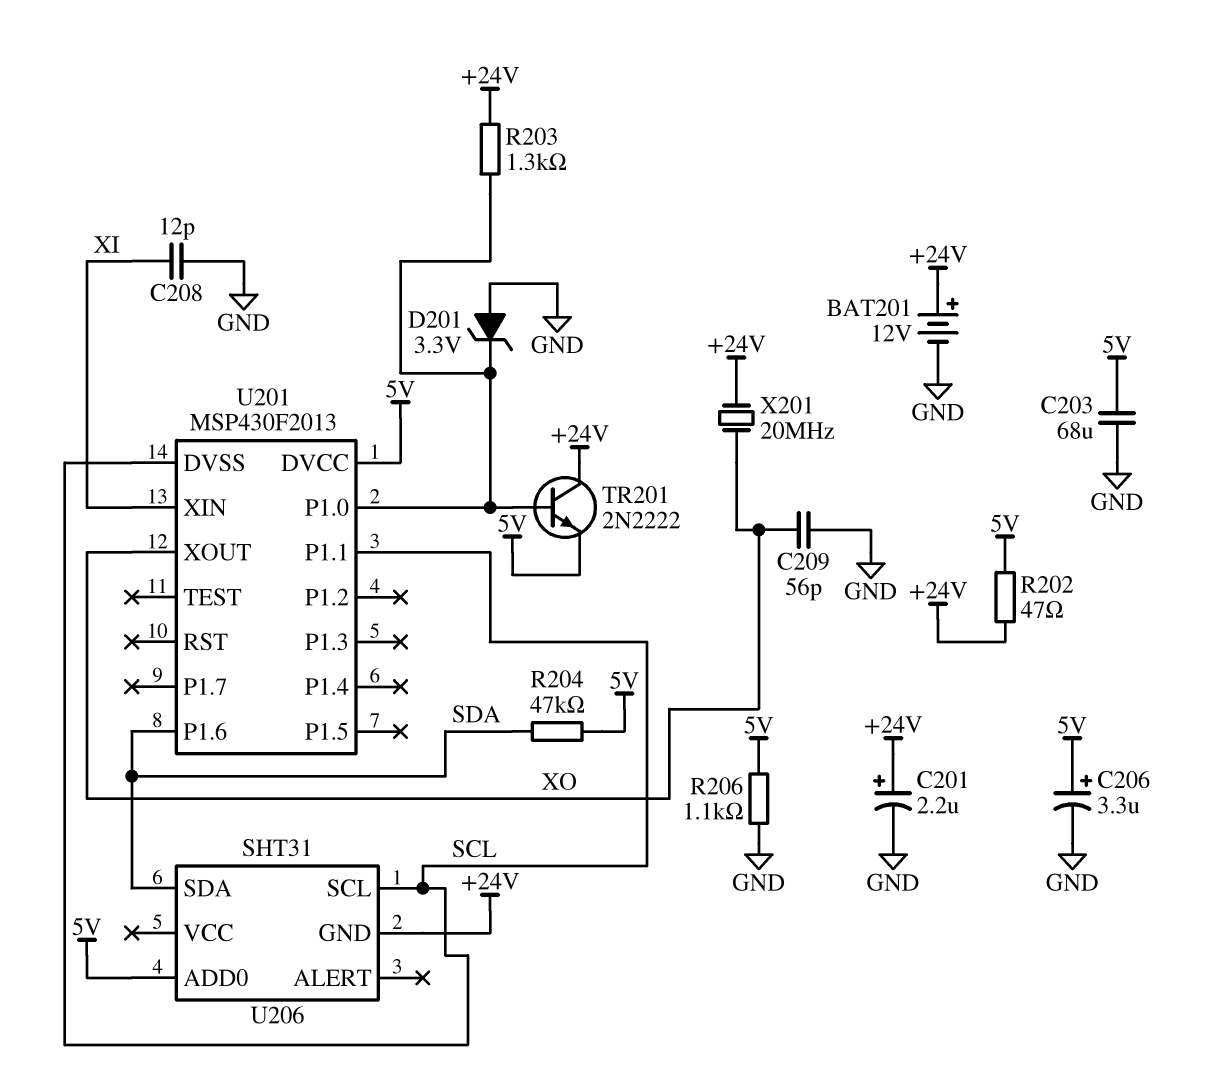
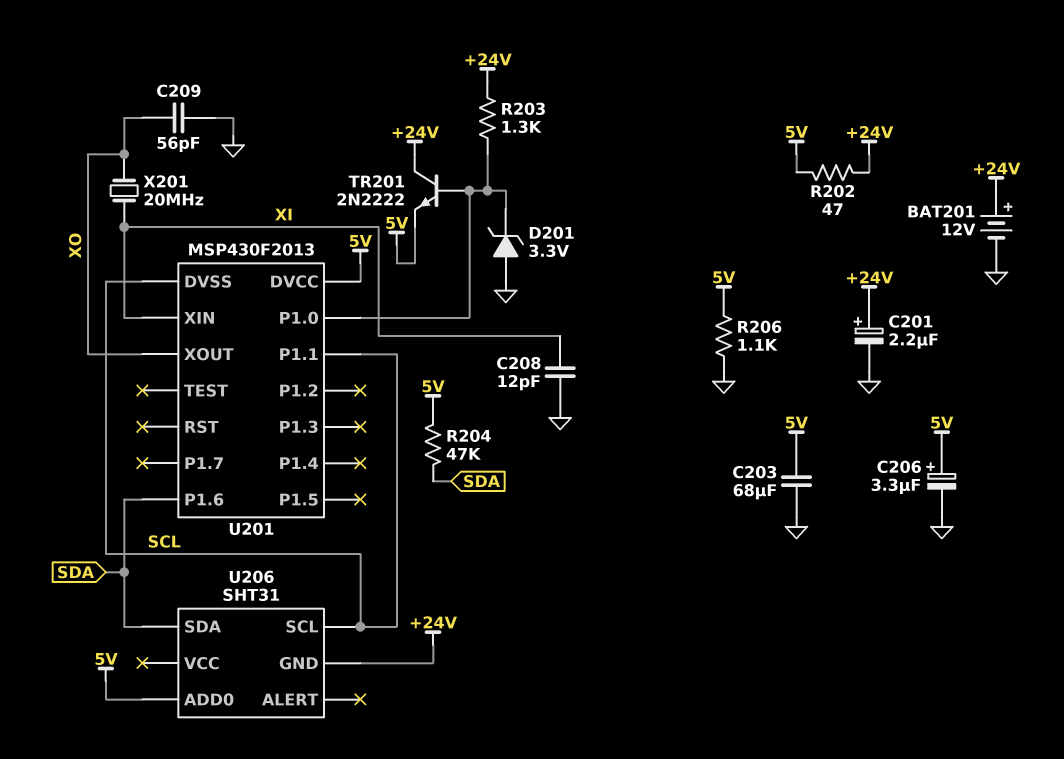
X201: 20MHz (+24V, XO) -> 20MHz (XI, XO)

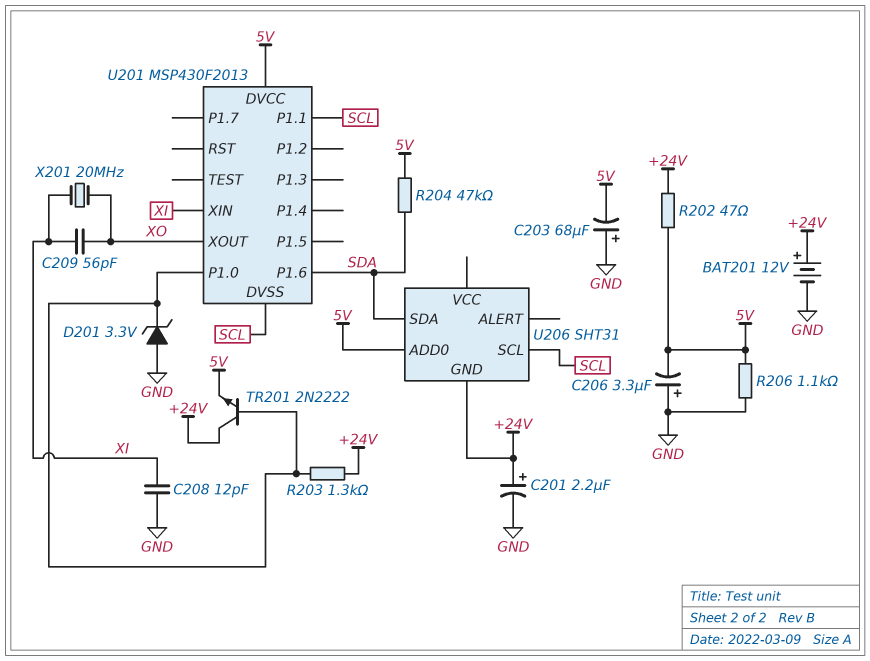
C203: 68uF (5V, GND) -> 68uF (plus GND, minus 5V)
C206: 3.3uF (plus 5V, minus GND) -> 3.3uF (plus GND, minus 5V)
C209: 56pF (GND, XO) -> 56pF (XI, XO)

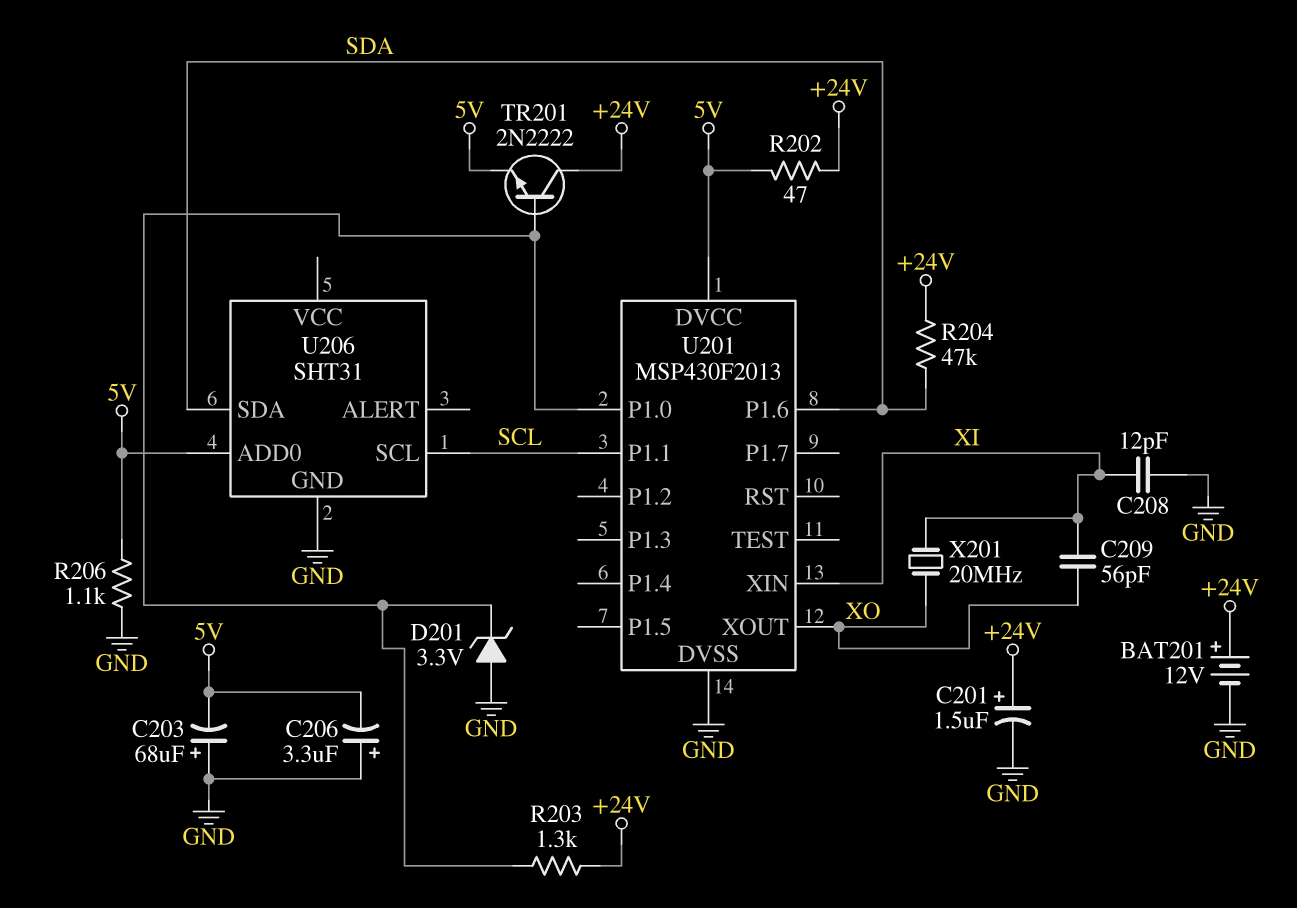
C201: 2.2uF (plus +24V, minus GND) -> 1.5uF (plus +24V, minus GND)
R204: 47k (5V, SDA) -> 47k (+24V, SDA)
U201 pin DVSS: SCL -> GND
U206 pin GND: +24V -> GND

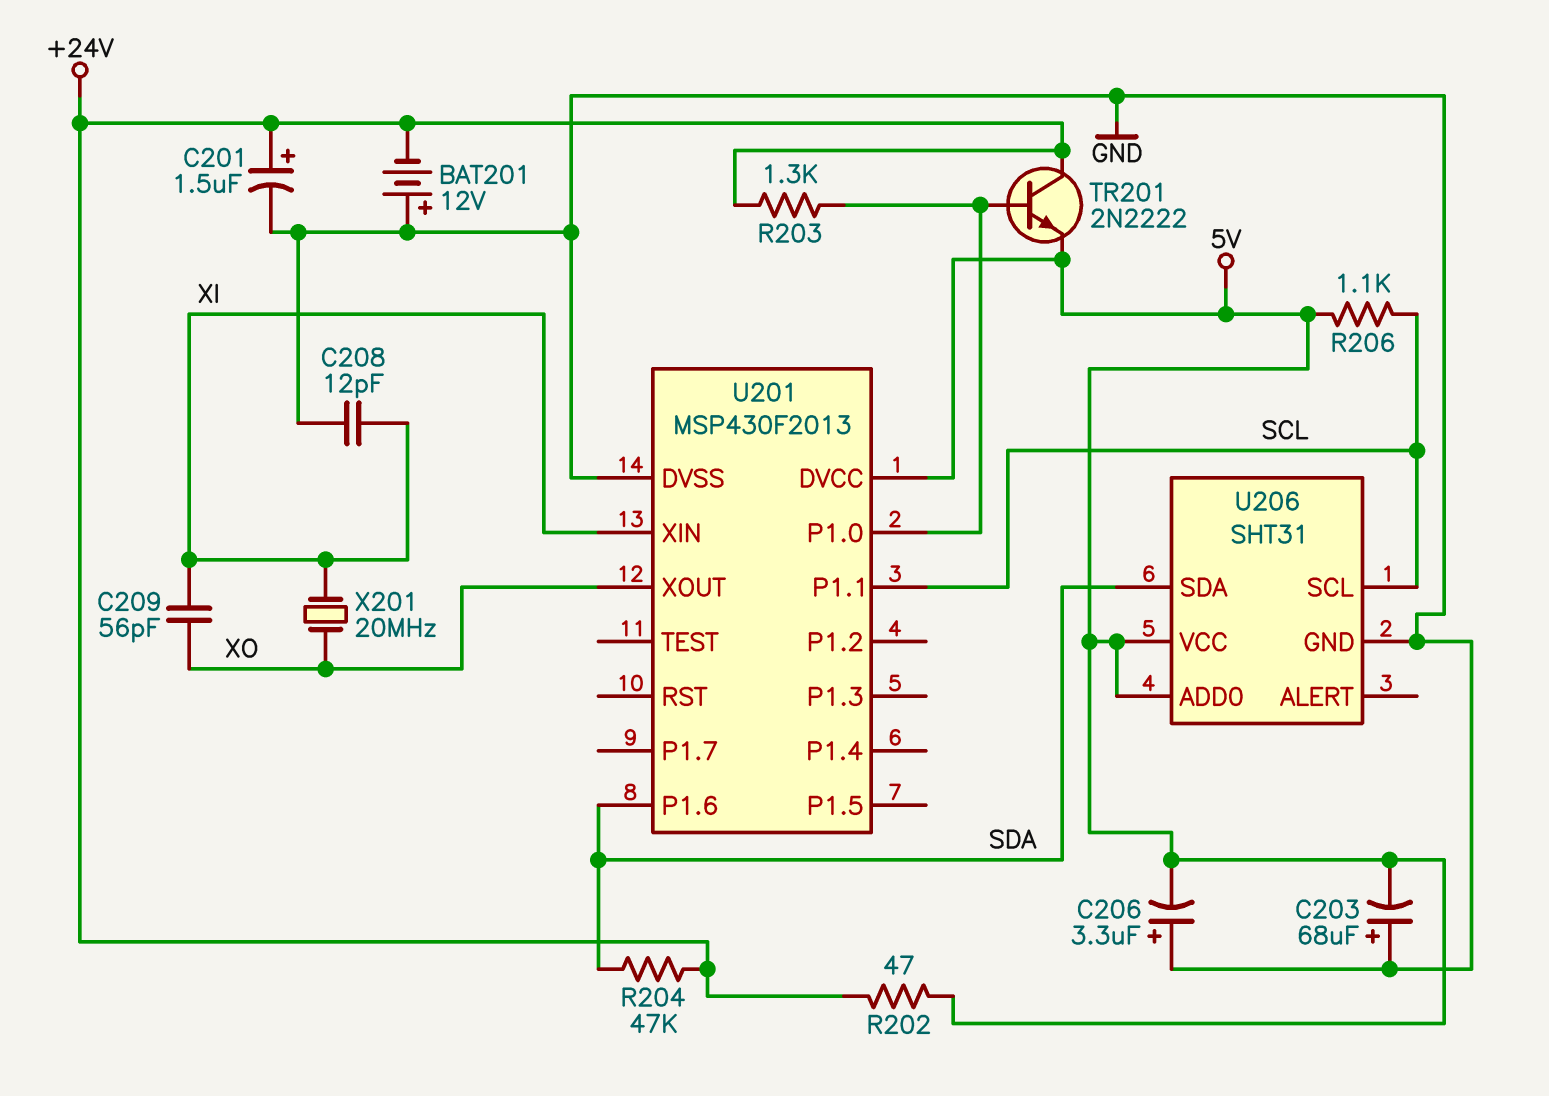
BAT201: 12V (plus +24V, minus GND) -> 12V (plus GND, minus +24V)
D201: zener 3.3V (A GND, K U201/P1.0) -> none
R206: 1.1k (5V, GND) -> 1.1k (5V, SCL)
U206 pin VCC: none -> 5V

